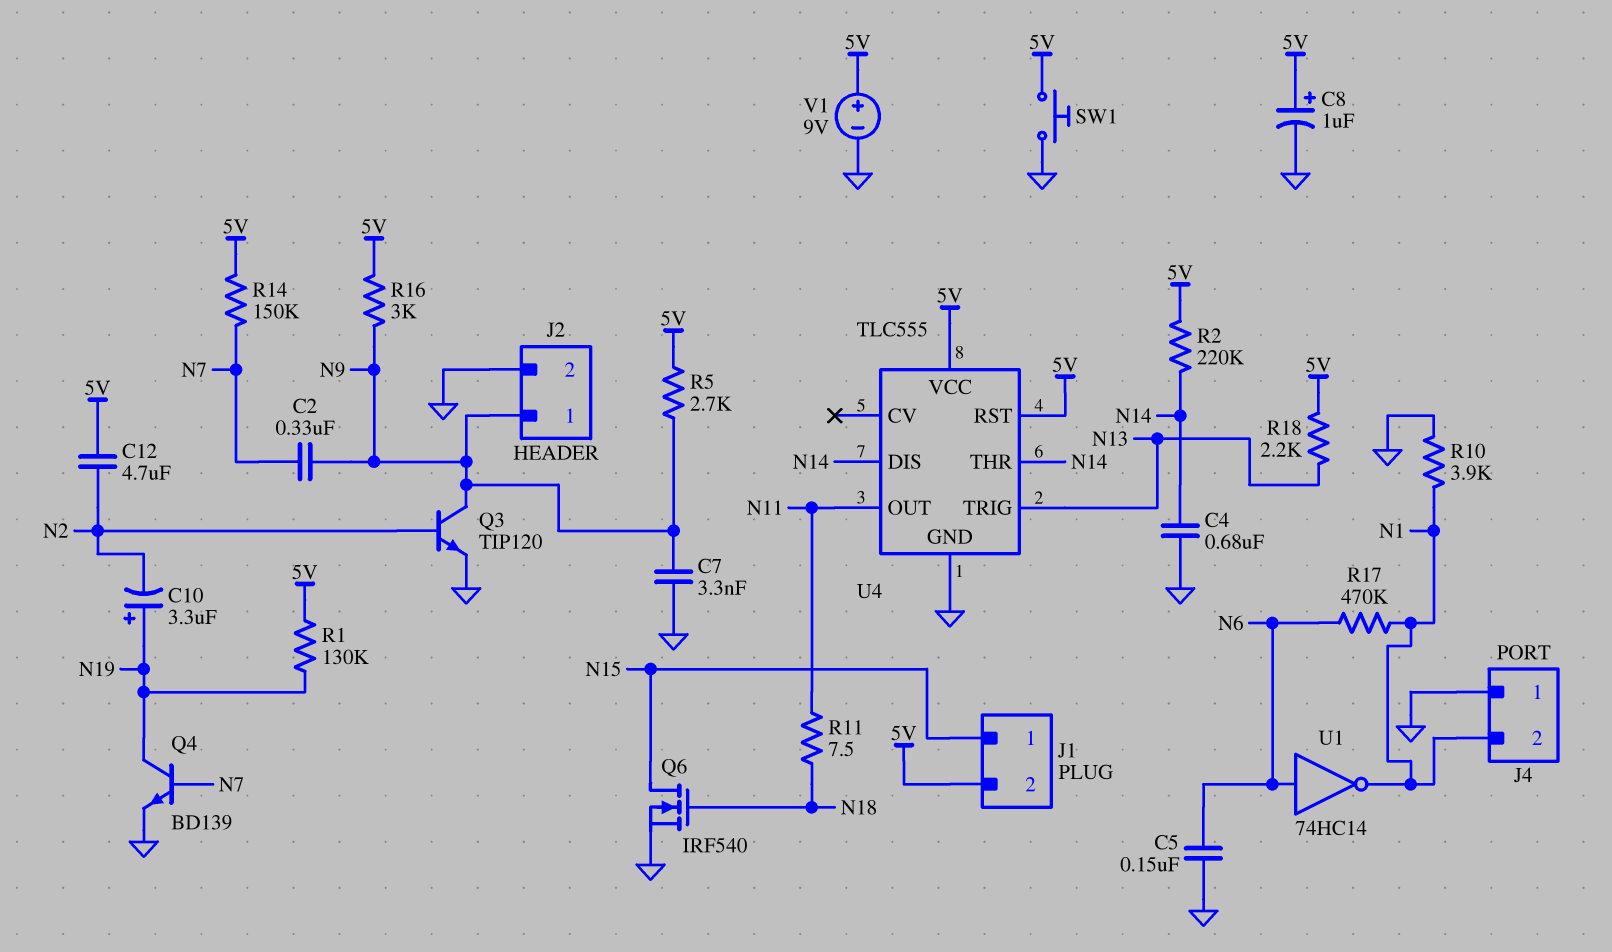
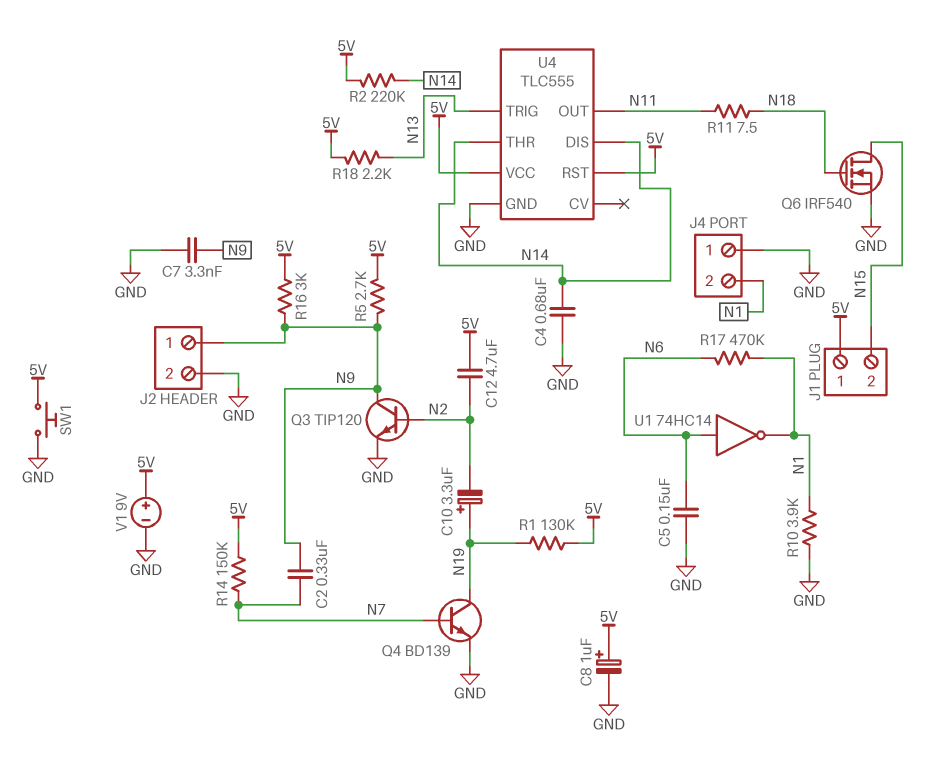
J1 pin 1: N15 -> 5V
J1 pin 2: 5V -> N15

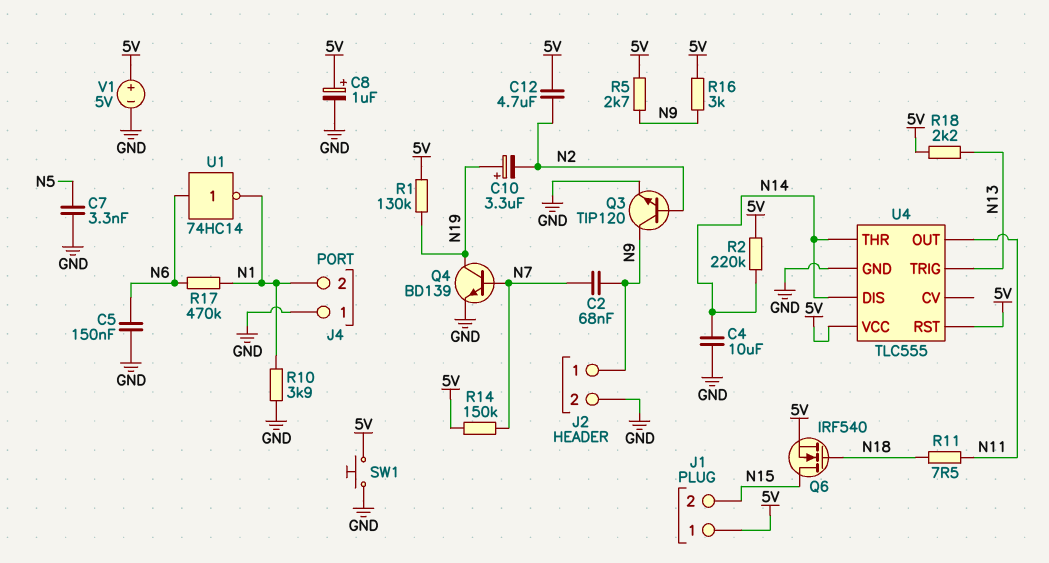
C2: 330nF (N7, N9) -> 68nF (N7, N9)
C4: 680nF (GND, N14) -> 10uF (GND, N14)
C7: 3.3nF (GND, N9) -> 3.3nF (GND, N5)
Q6: NMOS IRF540 (G N18, D N15, S GND) -> NMOS IRF540 (G N18, D N15, S 5V)
V1: 9V (plus 5V, minus GND) -> 5V (plus 5V, minus GND)

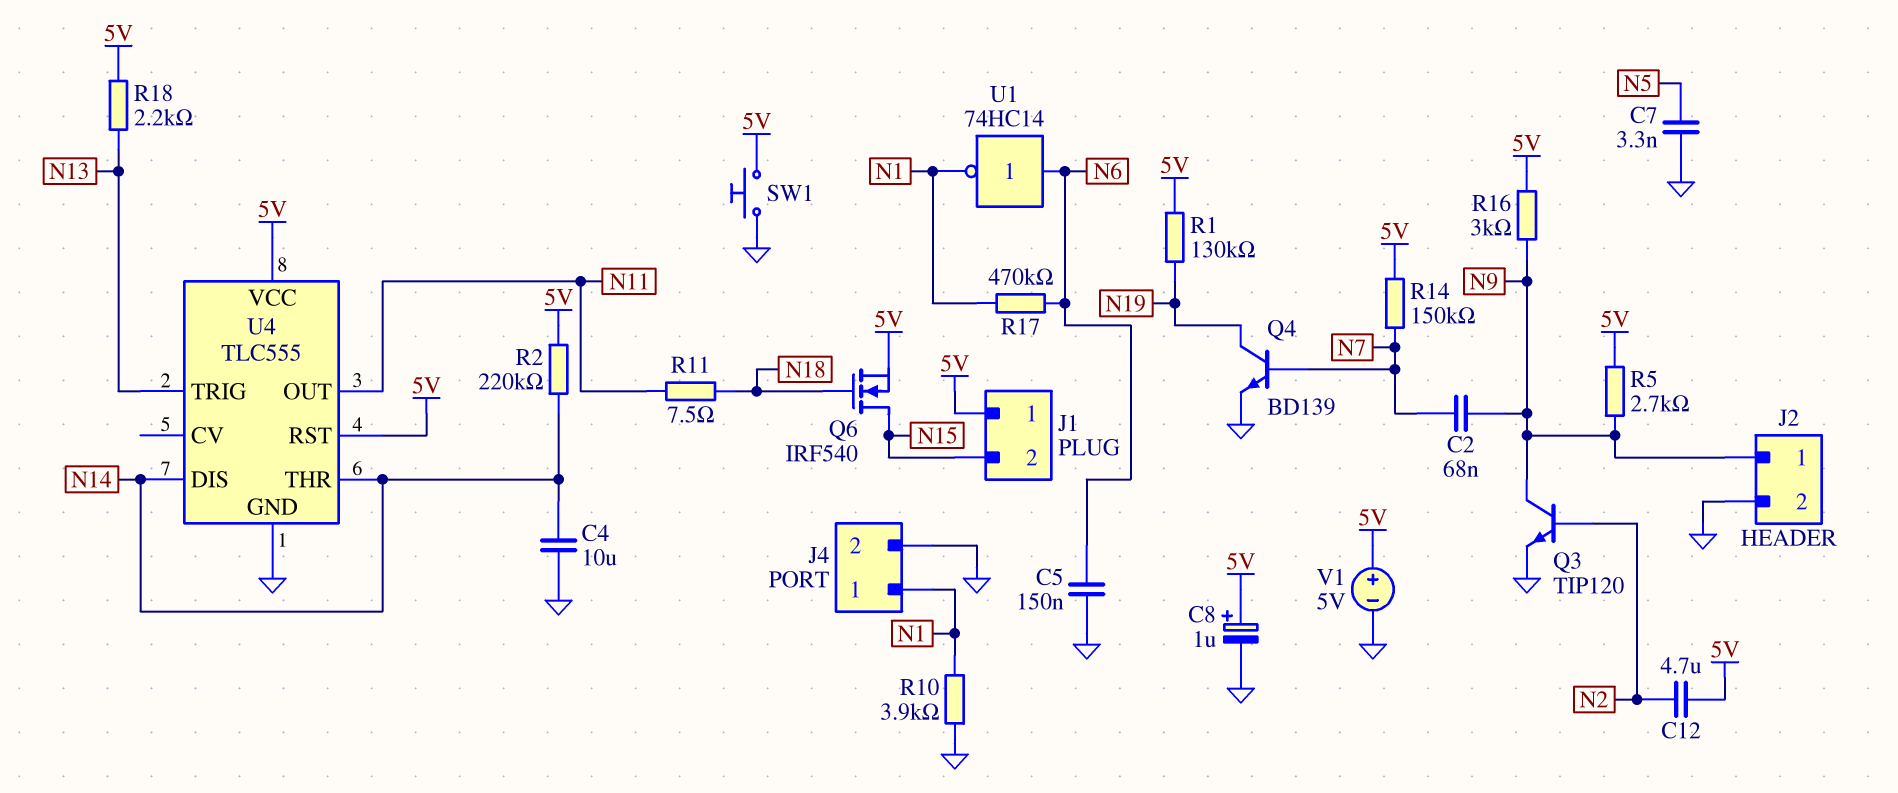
C10: 3.3uF (plus N19, minus N2) -> none
J4 pin 1: GND -> N1
J4 pin 2: N1 -> GND

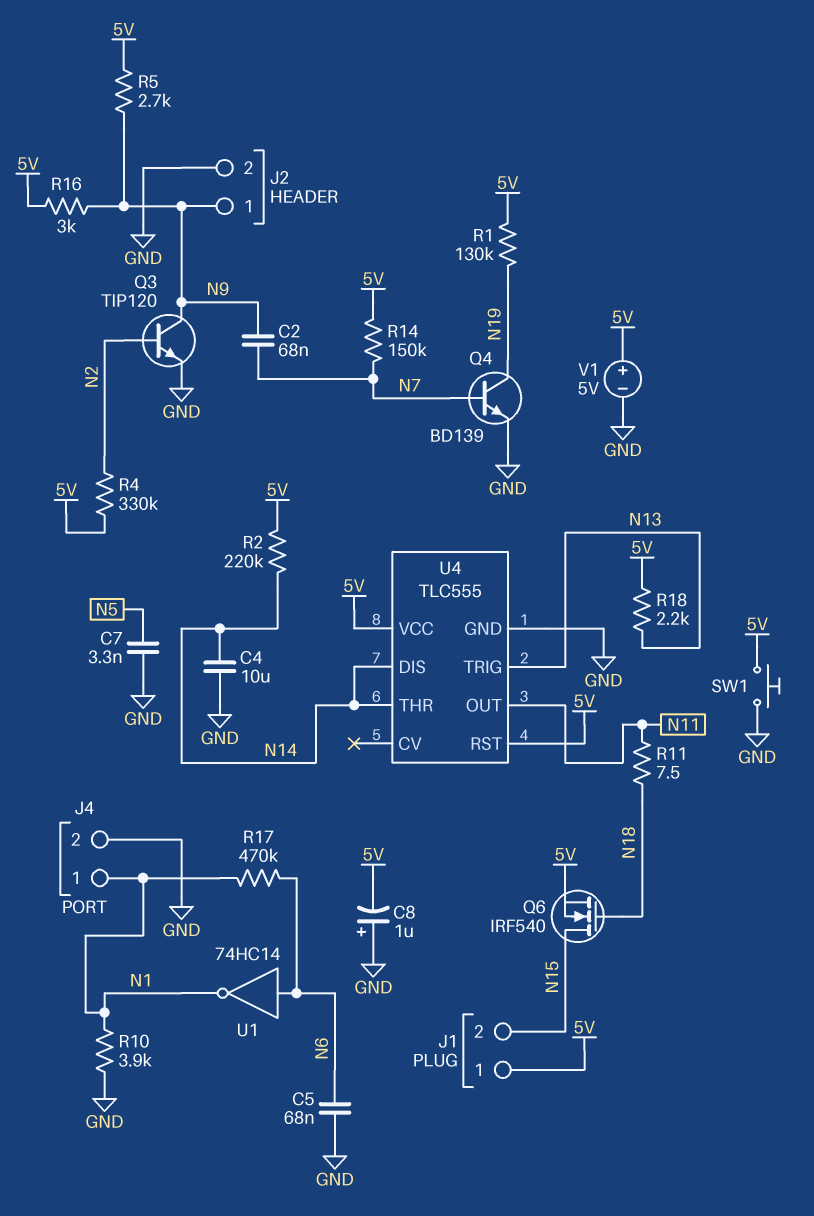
C5: 150nF (GND, N6) -> 68nF (GND, N6)
C8: 1uF (plus 5V, minus GND) -> 1uF (plus GND, minus 5V)
C12: 4.7uF (5V, N2) -> none
R4: none -> 330k (5V, N2)

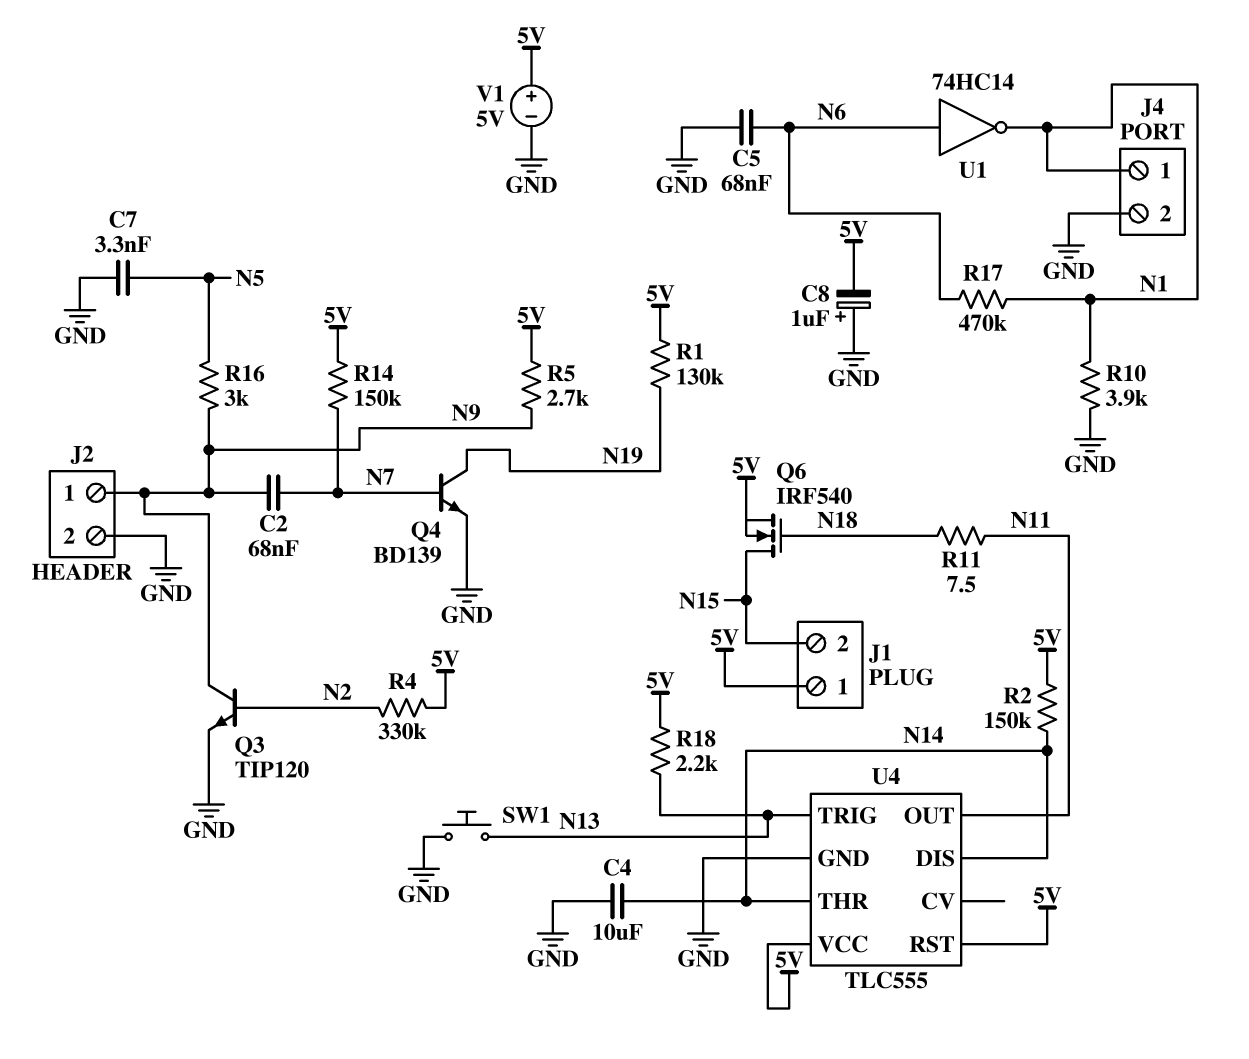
R2: 220k (5V, N14) -> 150k (5V, N14)
R16: 3k (5V, N9) -> 3k (N5, N9)
SW1: button (5V, GND) -> button (GND, N13)

